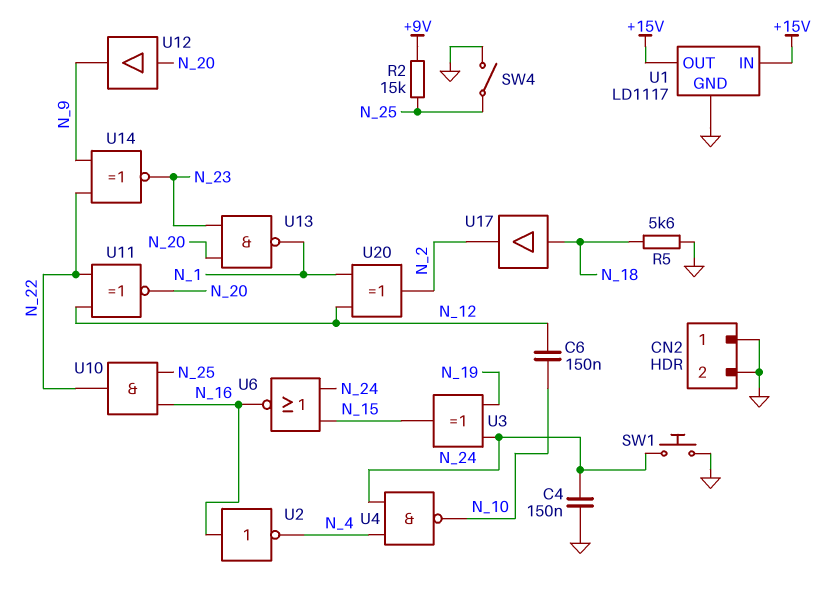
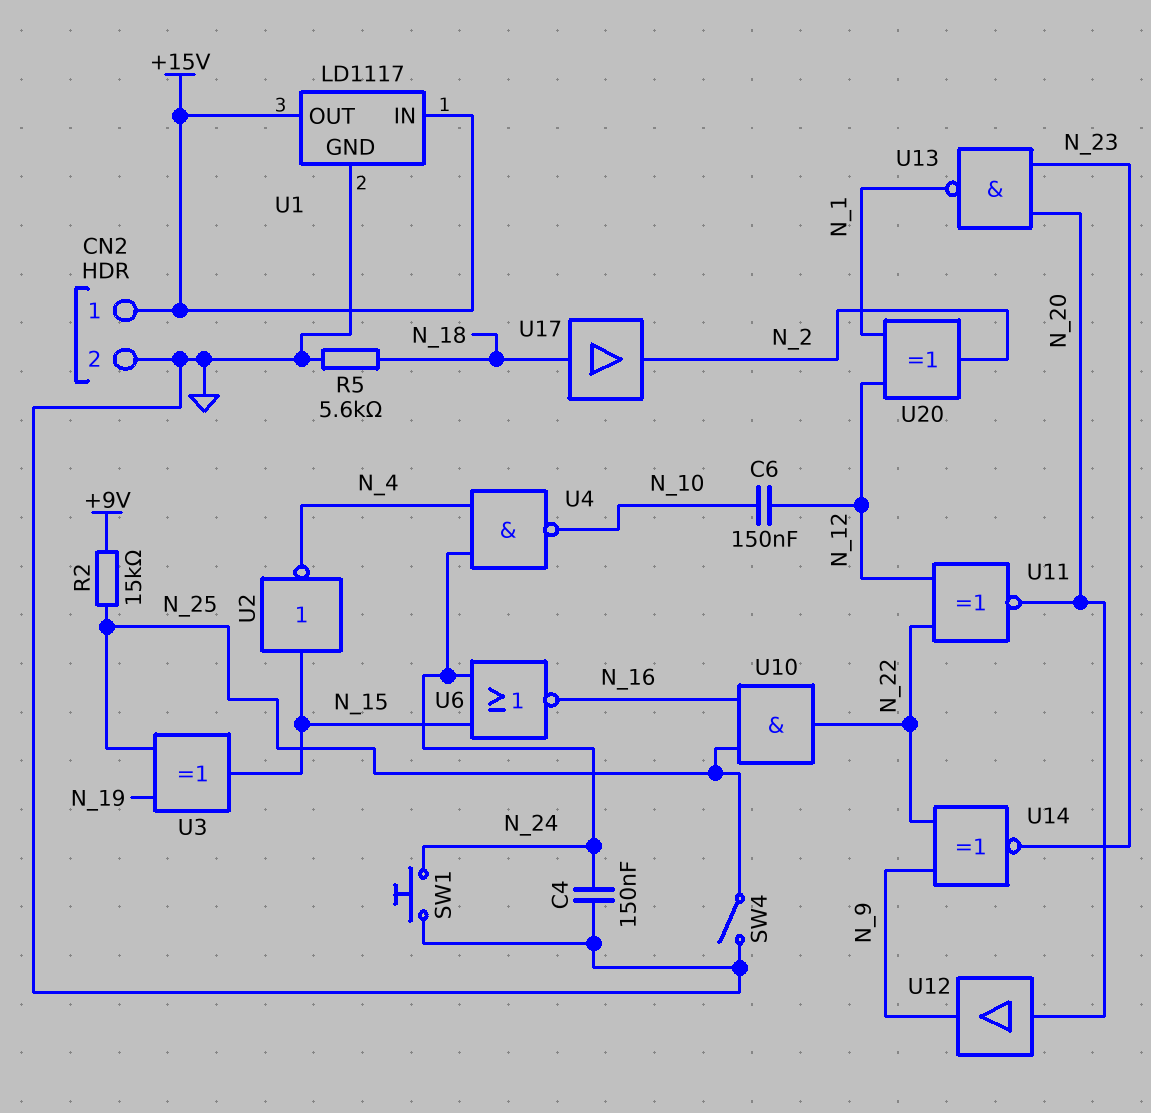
CN2 pin 1: GND -> +15V
U2: NOT (in N_16, out N_4) -> NOT (in N_15, out N_4)
U3: XOR (in N_19, in N_24, out N_15) -> XOR (in N_19, in N_25, out N_15)

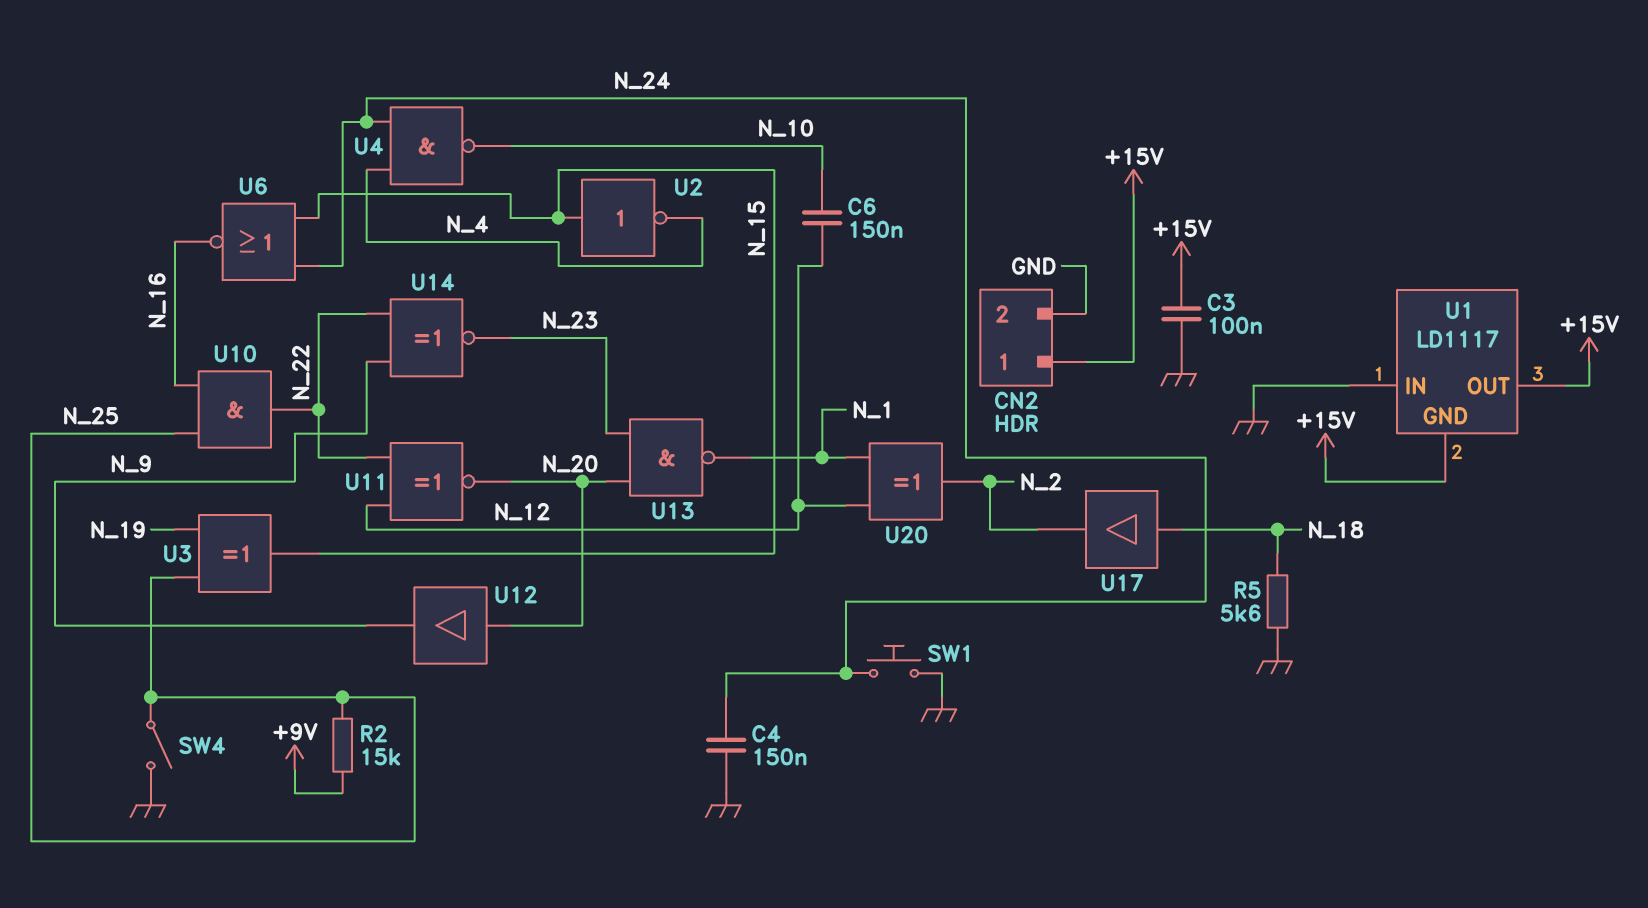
C3: none -> 100nF (+15V, GND)
U1 pin GND: GND -> +15V
U1 pin IN: +15V -> GND

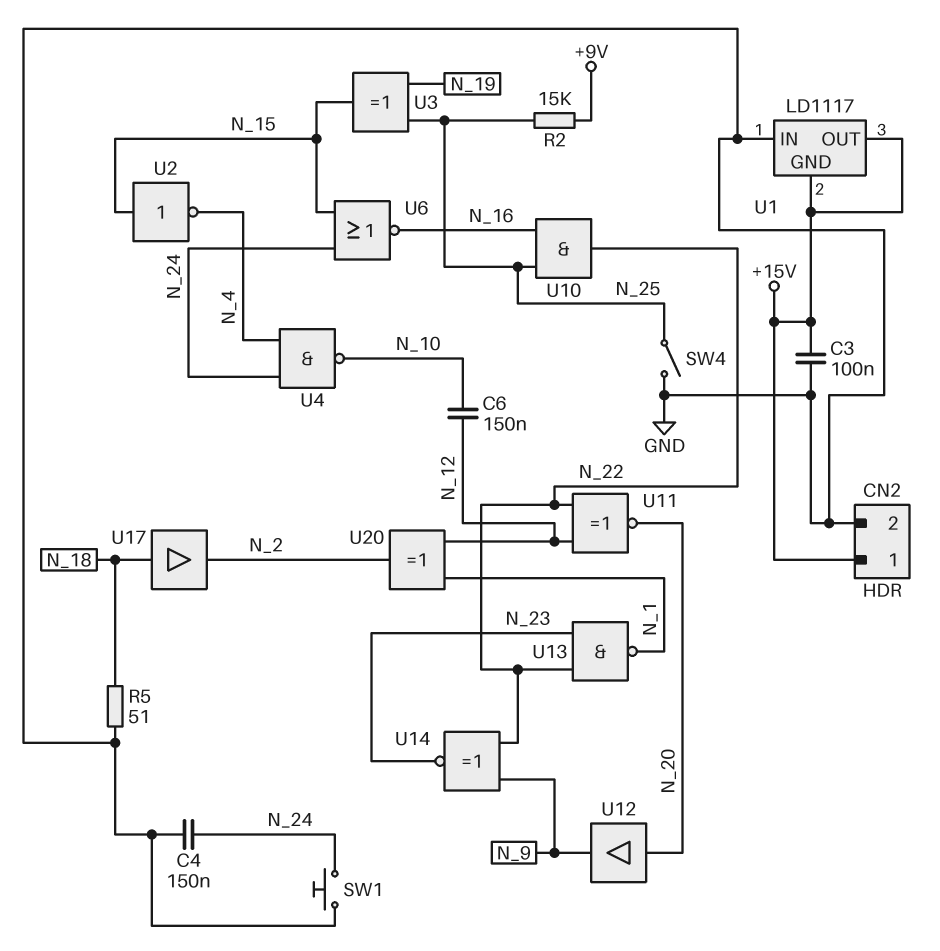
R5: 5.6k (GND, N_18) -> 51 (GND, N_18)
U13: NAND (in N_20, in N_23, out N_1) -> NAND (in N_22, in N_23, out N_1)

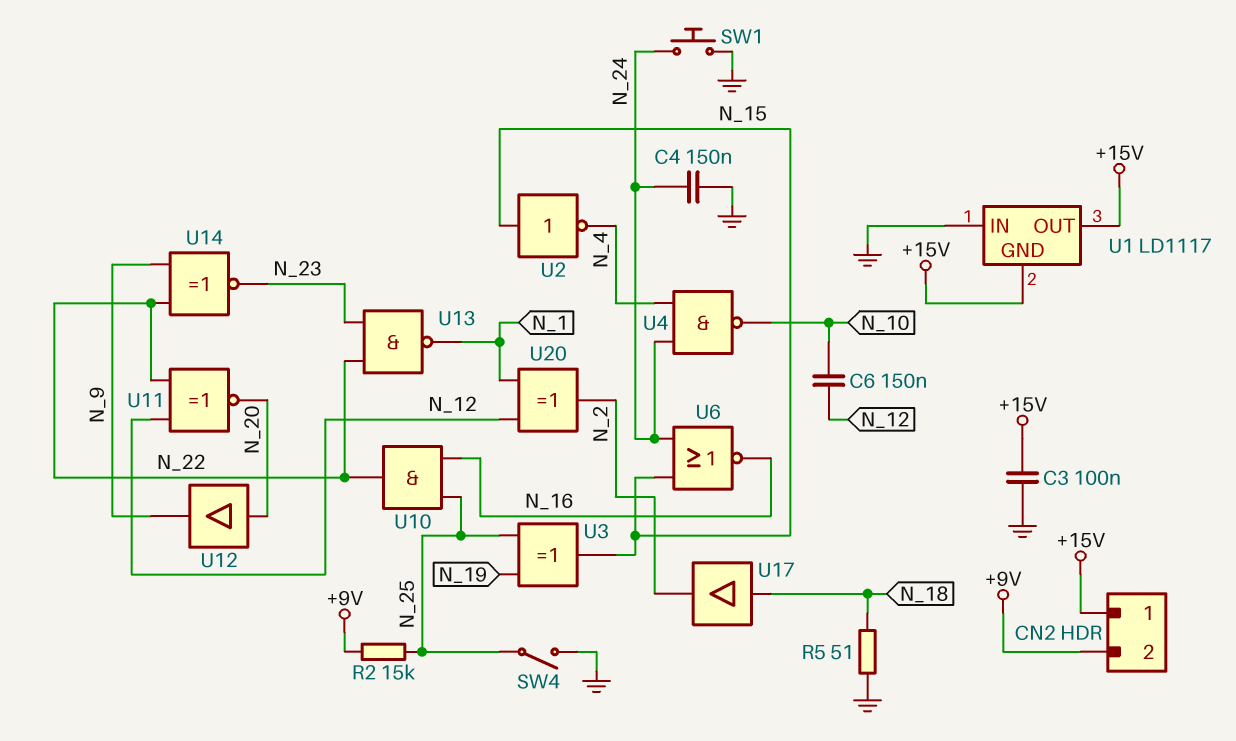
CN2 pin 2: GND -> +9V

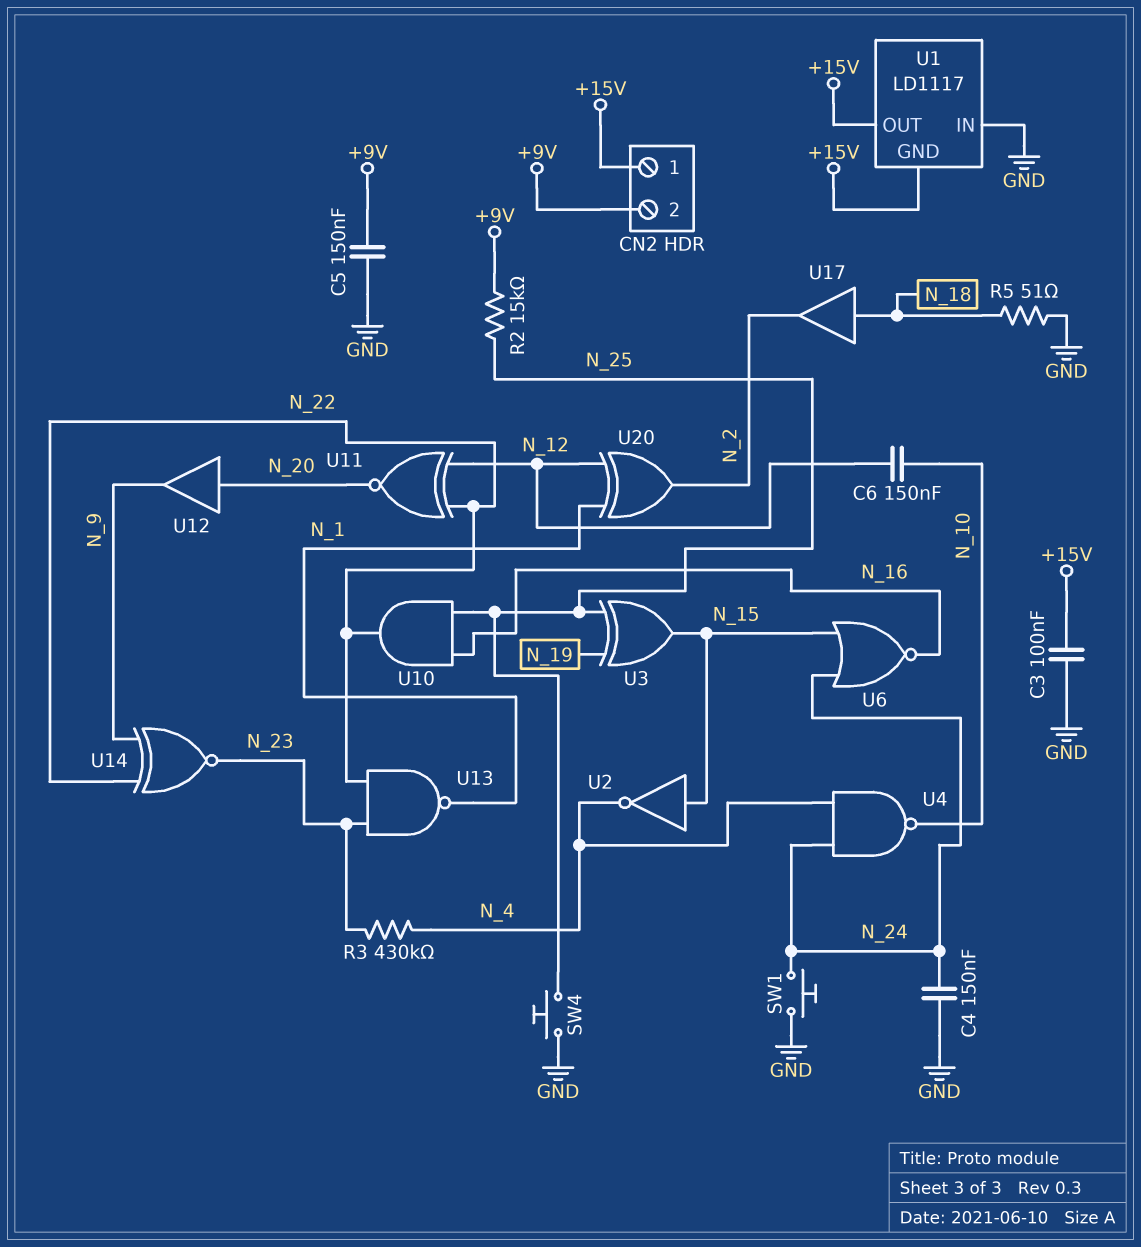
C5: none -> 150nF (+9V, GND)
R3: none -> 430k (N_4, N_23)
SW4: switch (GND, N_25) -> button (GND, N_25)

